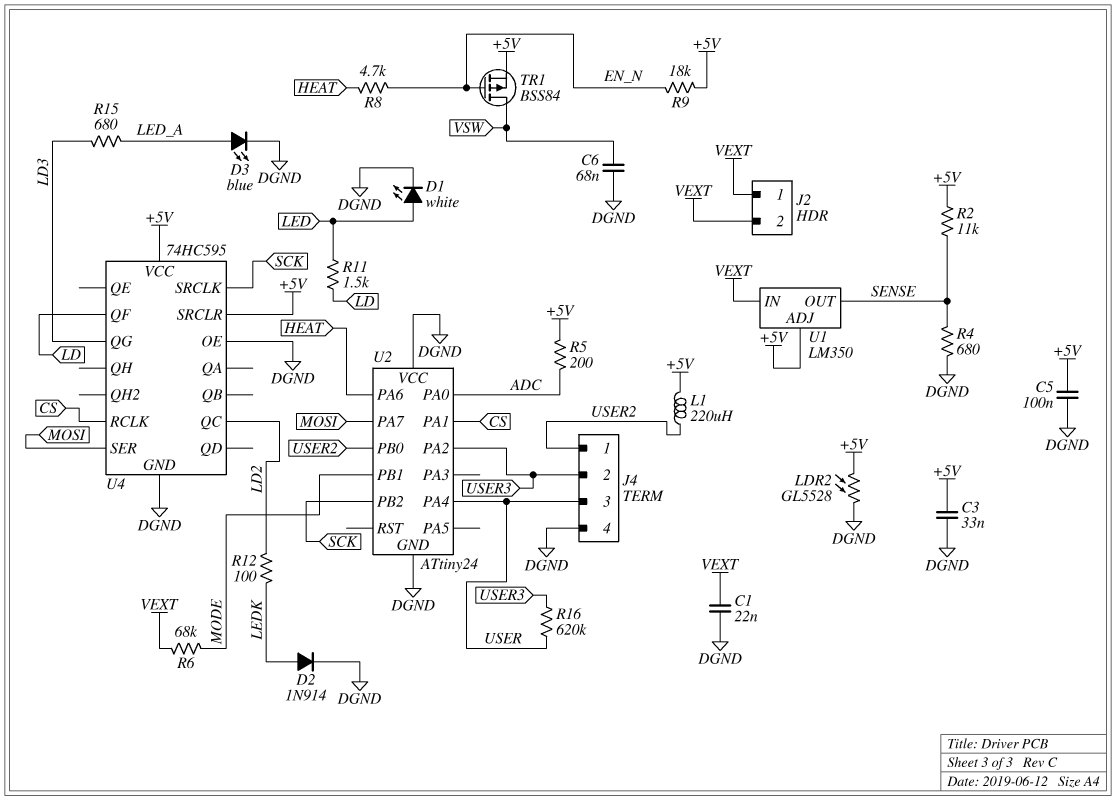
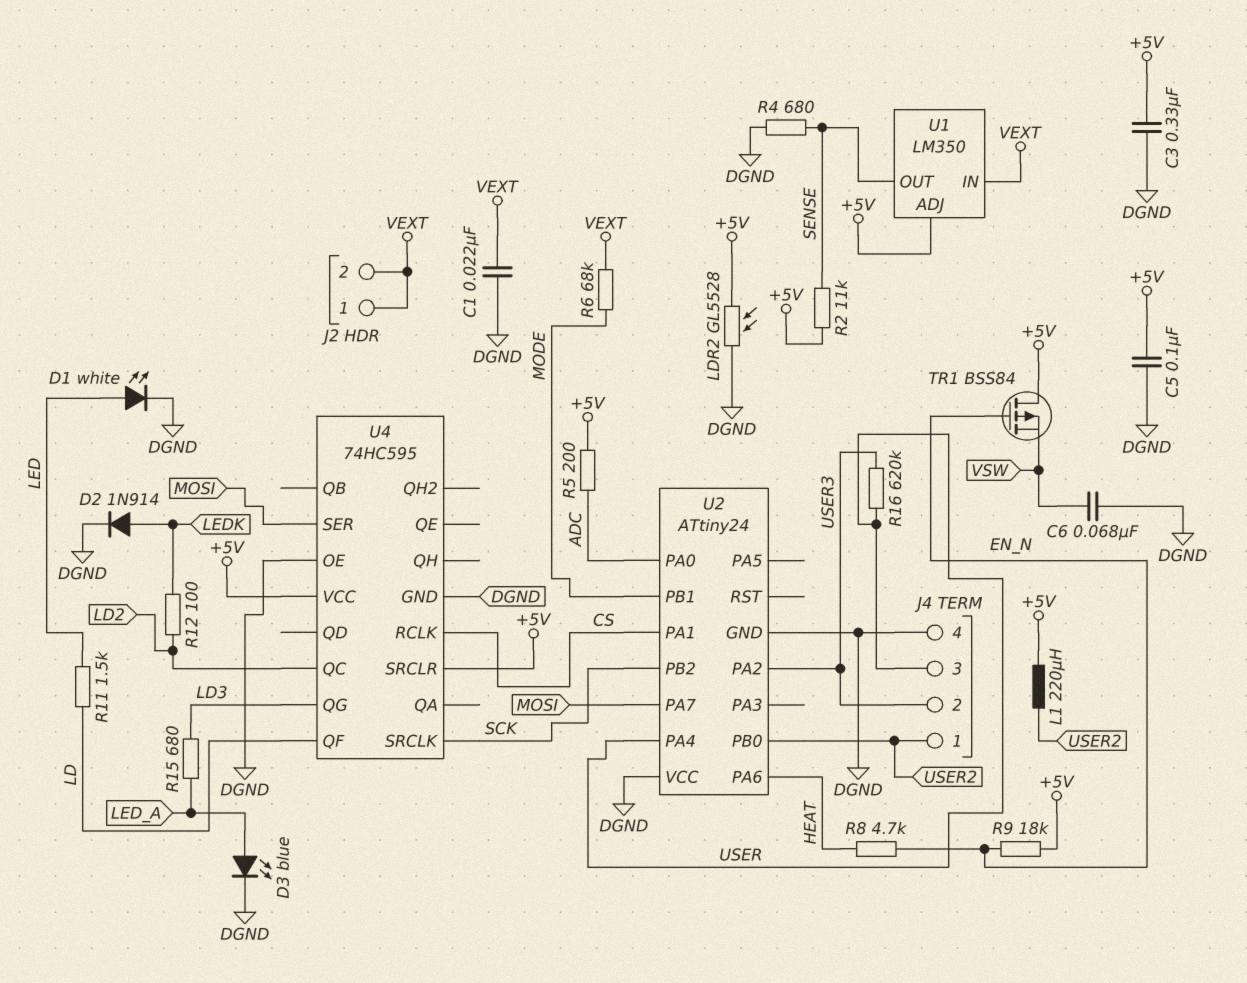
C3: 33nF (+5V, DGND) -> 330nF (+5V, DGND)
TR1: PMOS BSS84 (G EN_N, D VSW, S +5V) -> PMOS BSS84 (G EN_N, D +5V, S VSW)

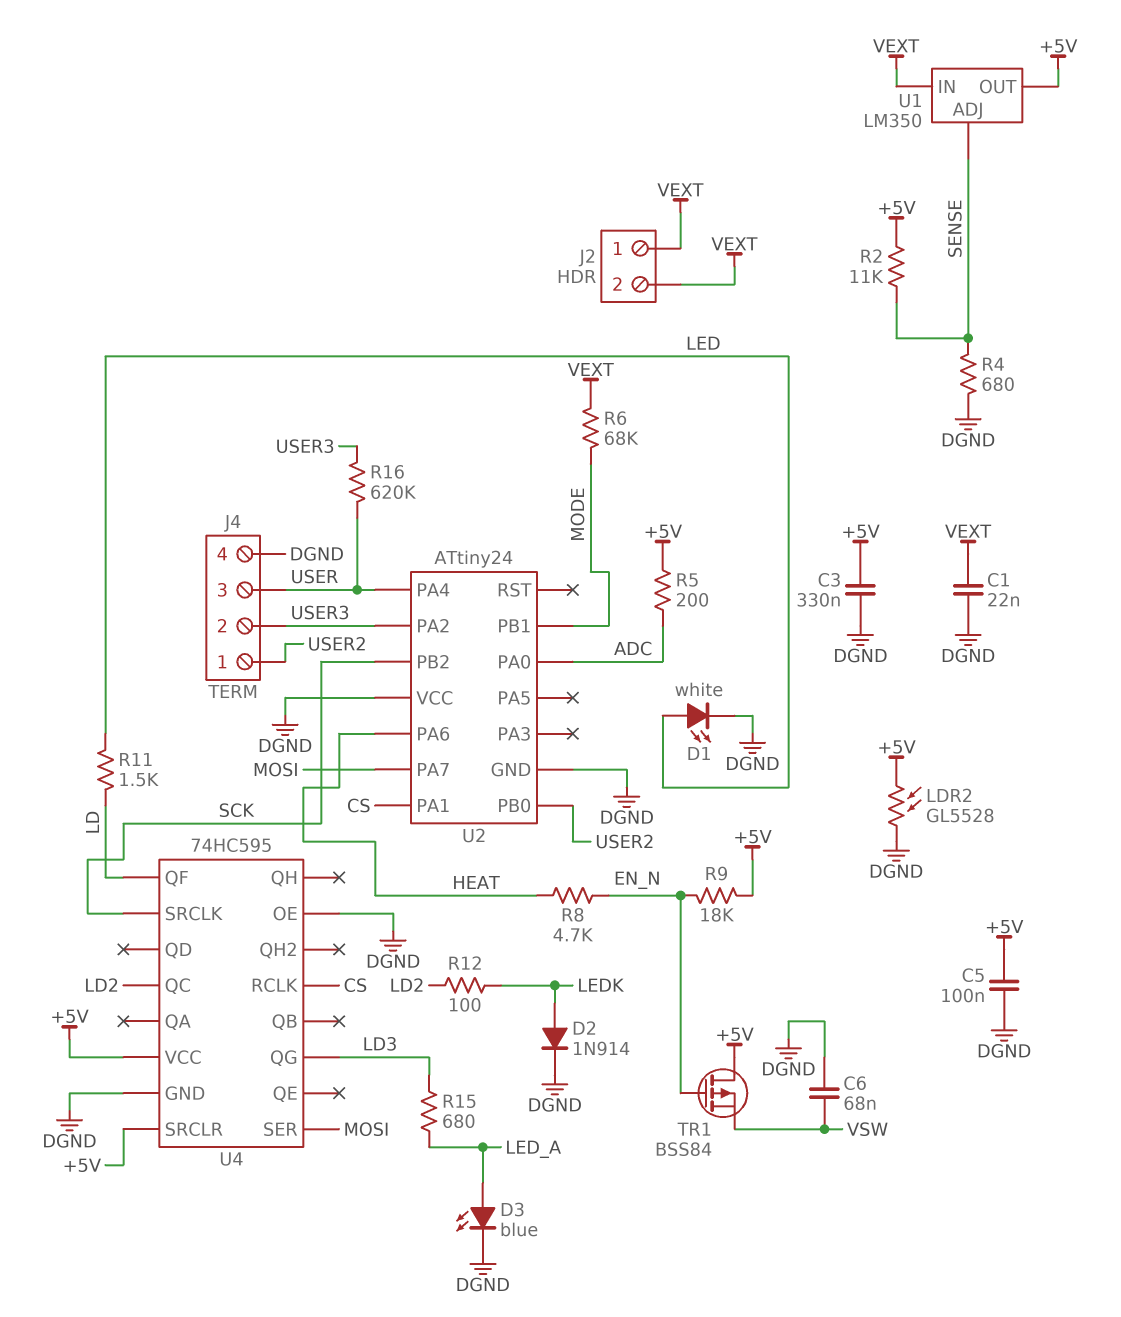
L1: 220uH (+5V, USER2) -> none
U1 pin ADJ: +5V -> SENSE
U1 pin OUT: SENSE -> +5V

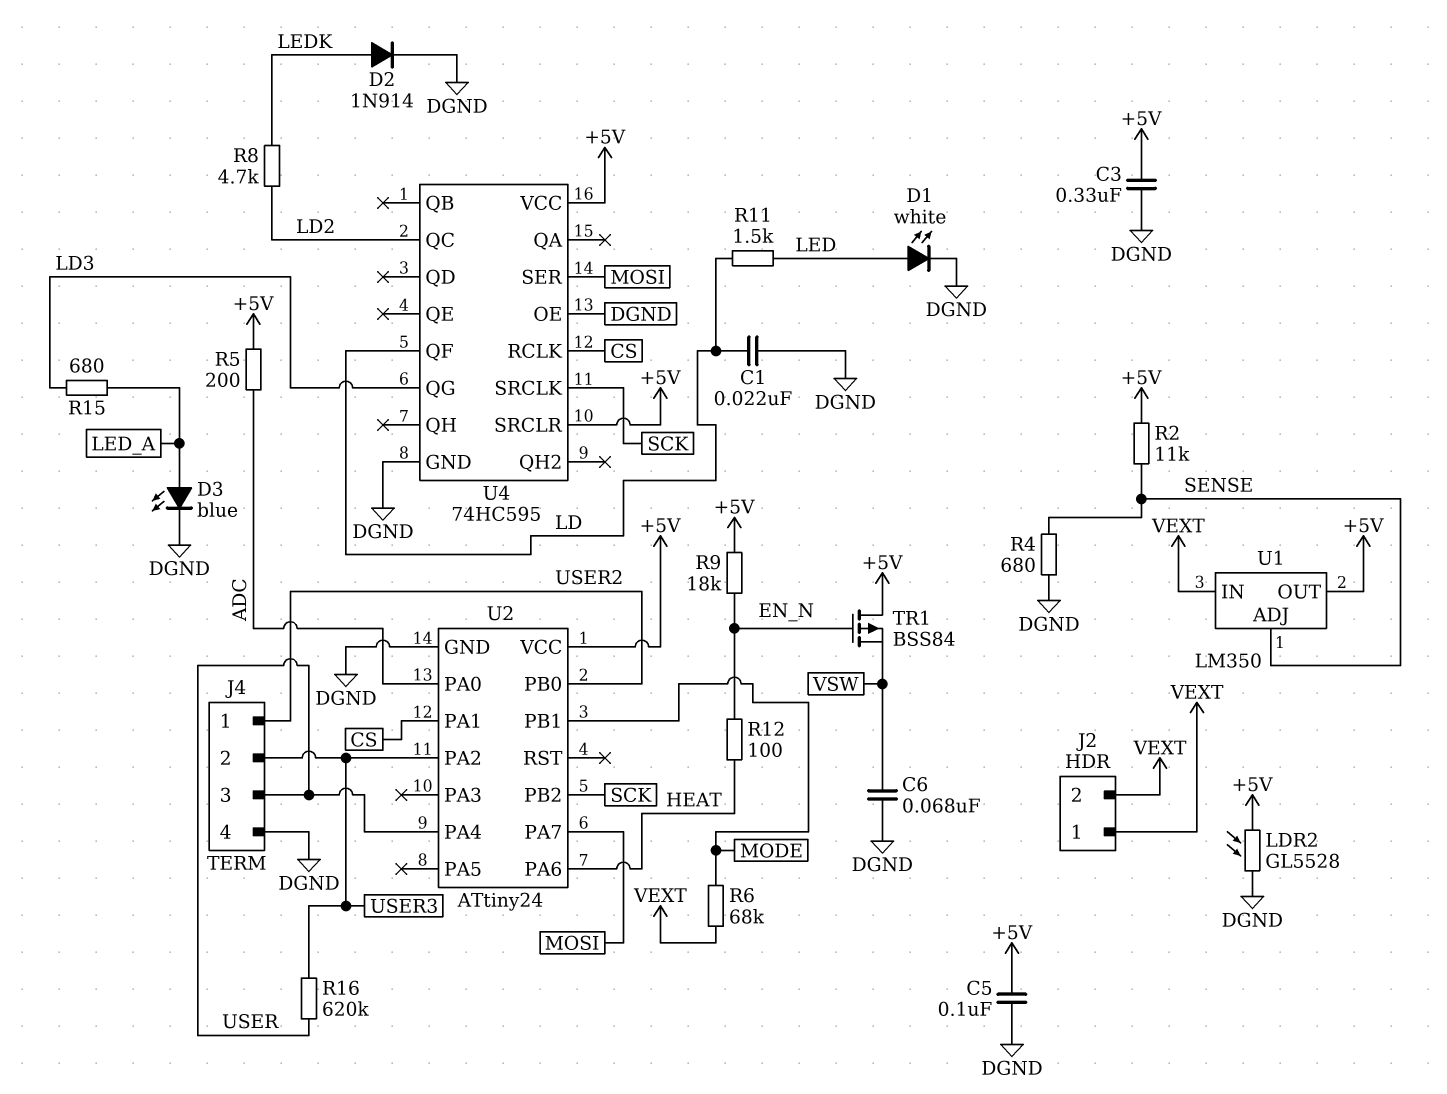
C1: 22nF (DGND, VEXT) -> 22nF (DGND, LD)
R8: 4.7k (EN_N, HEAT) -> 4.7k (LD2, LEDK)
R12: 100 (LD2, LEDK) -> 100 (EN_N, HEAT)
U2 pin VCC: DGND -> +5V

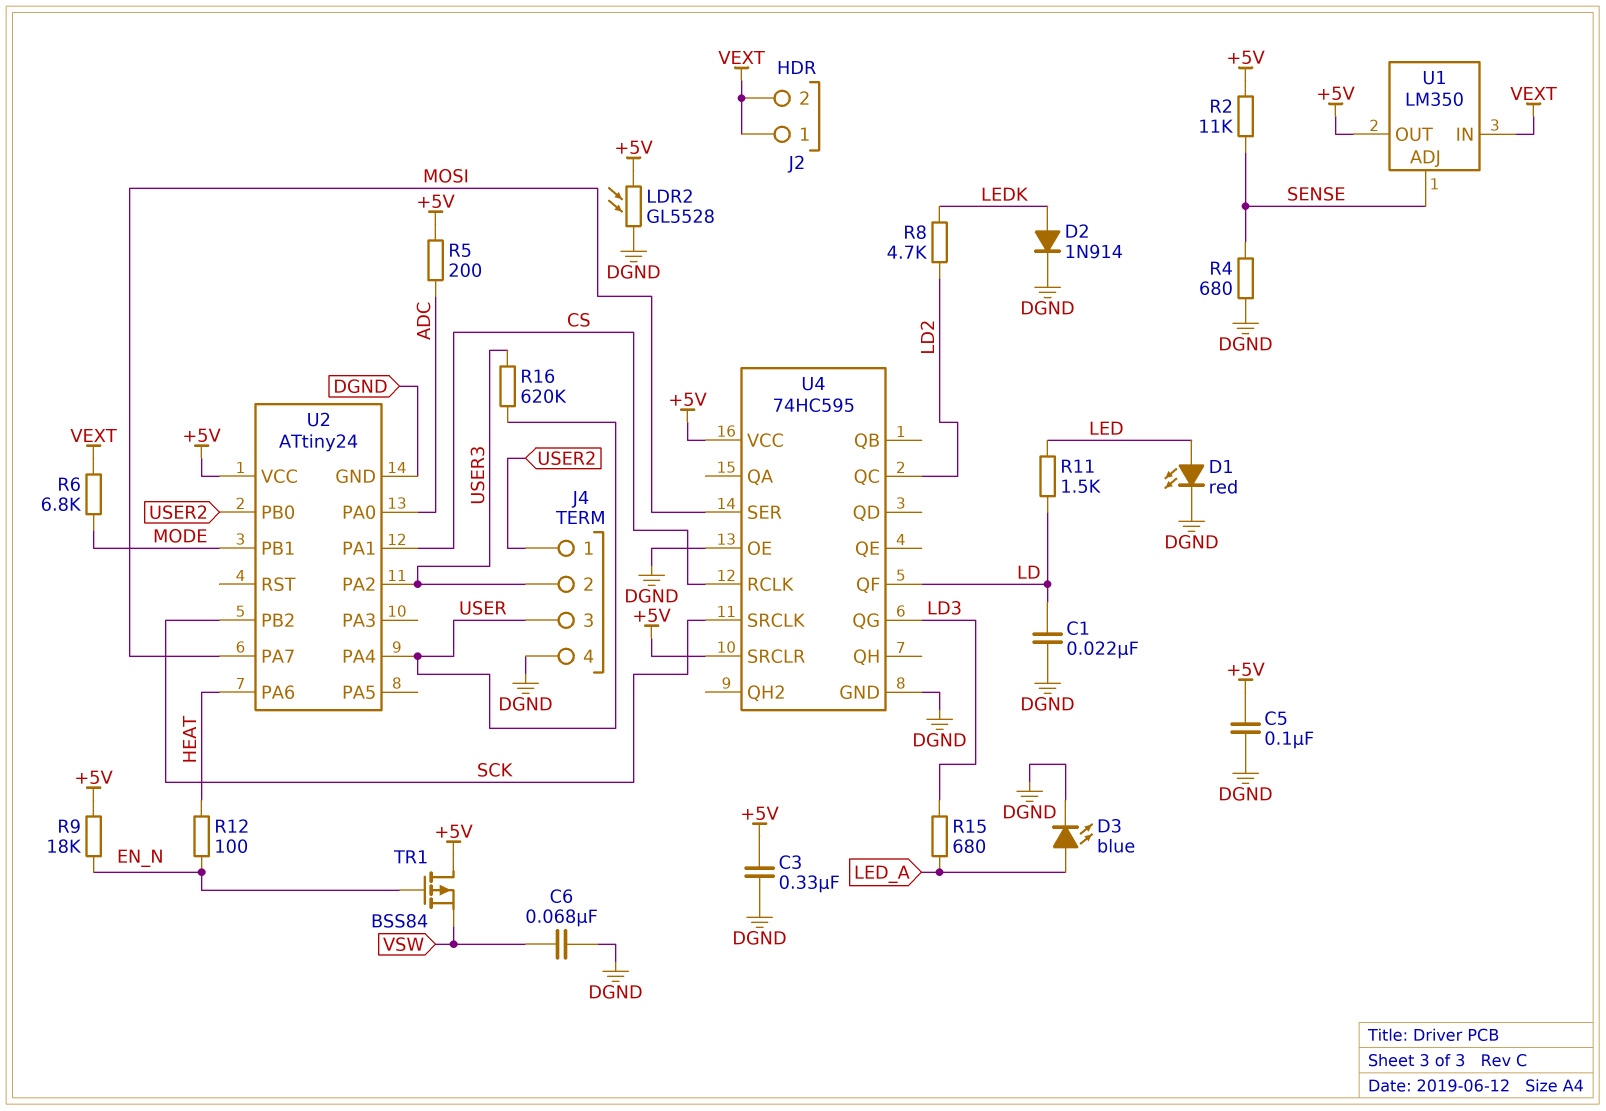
D1: LED white (A LED, K DGND) -> LED red (A LED, K DGND)
R6: 68k (MODE, VEXT) -> 6.8k (MODE, VEXT)

